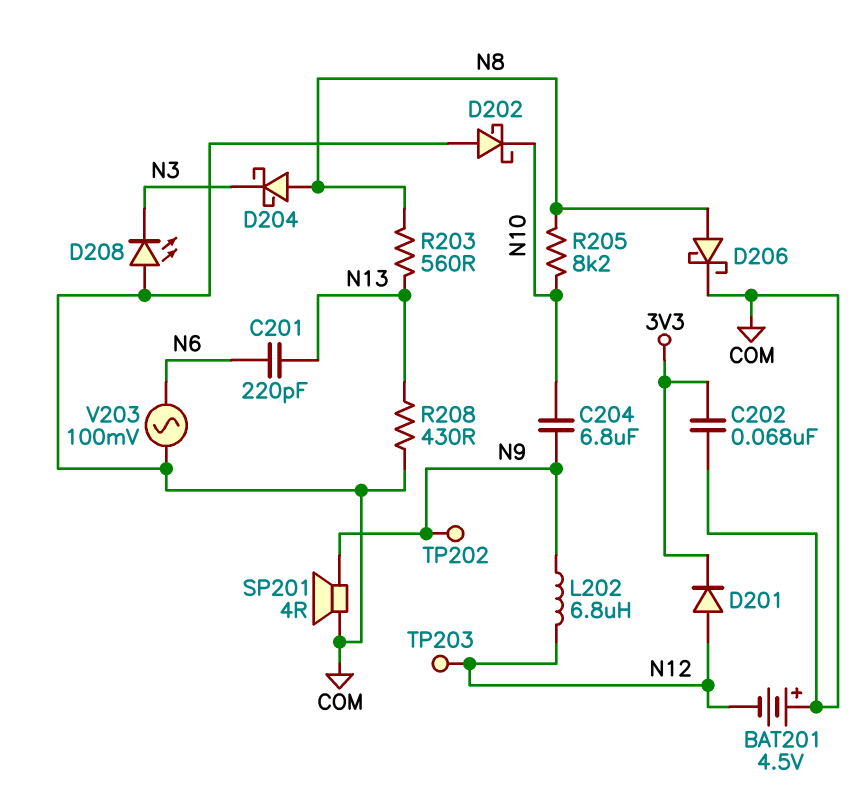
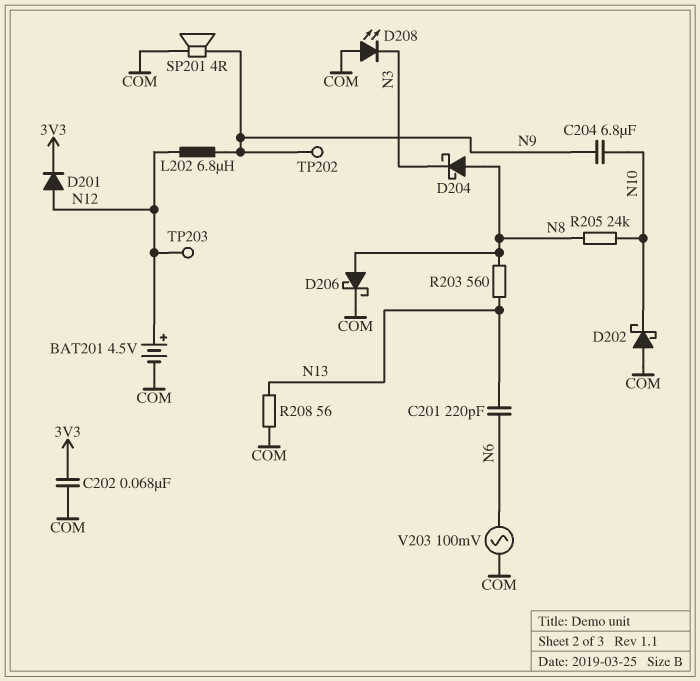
BAT201: 4.5V (plus COM, minus N12) -> 4.5V (plus N12, minus COM)
R205: 8.2k (N8, N10) -> 24k (N8, N10)
R208: 430 (COM, N13) -> 56 (COM, N13)

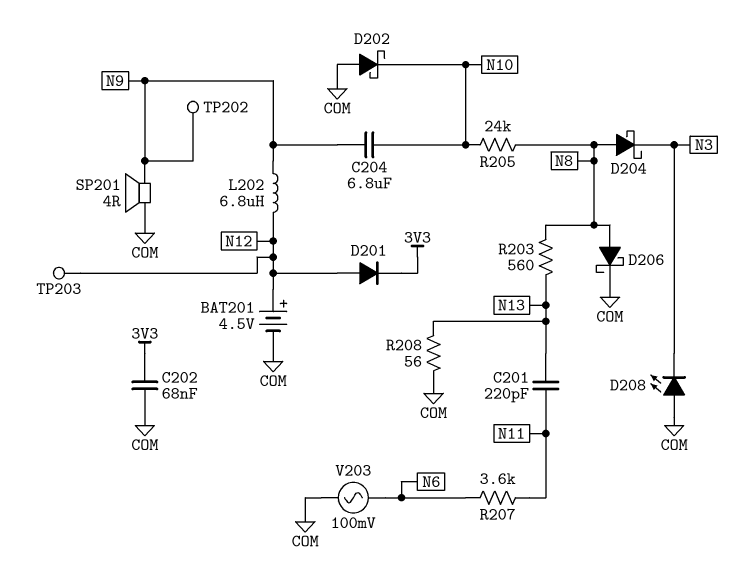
C201: 220pF (N6, N13) -> 220pF (N11, N13)
R207: none -> 3.6k (N6, N11)

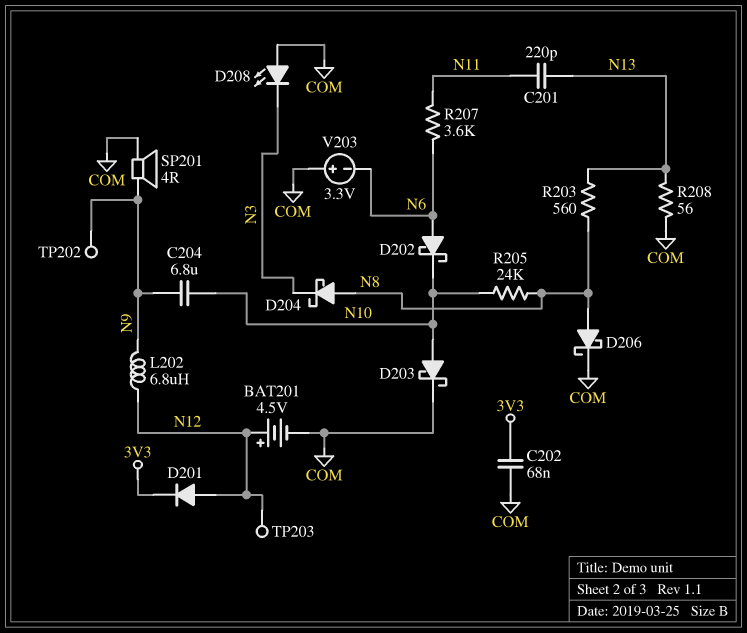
D202: schottky (A COM, K N10) -> schottky (A N6, K N10)
D203: none -> schottky (A N10, K COM)
V203: AC 100mV (COM, N6) -> 3.3V (plus COM, minus N6)

